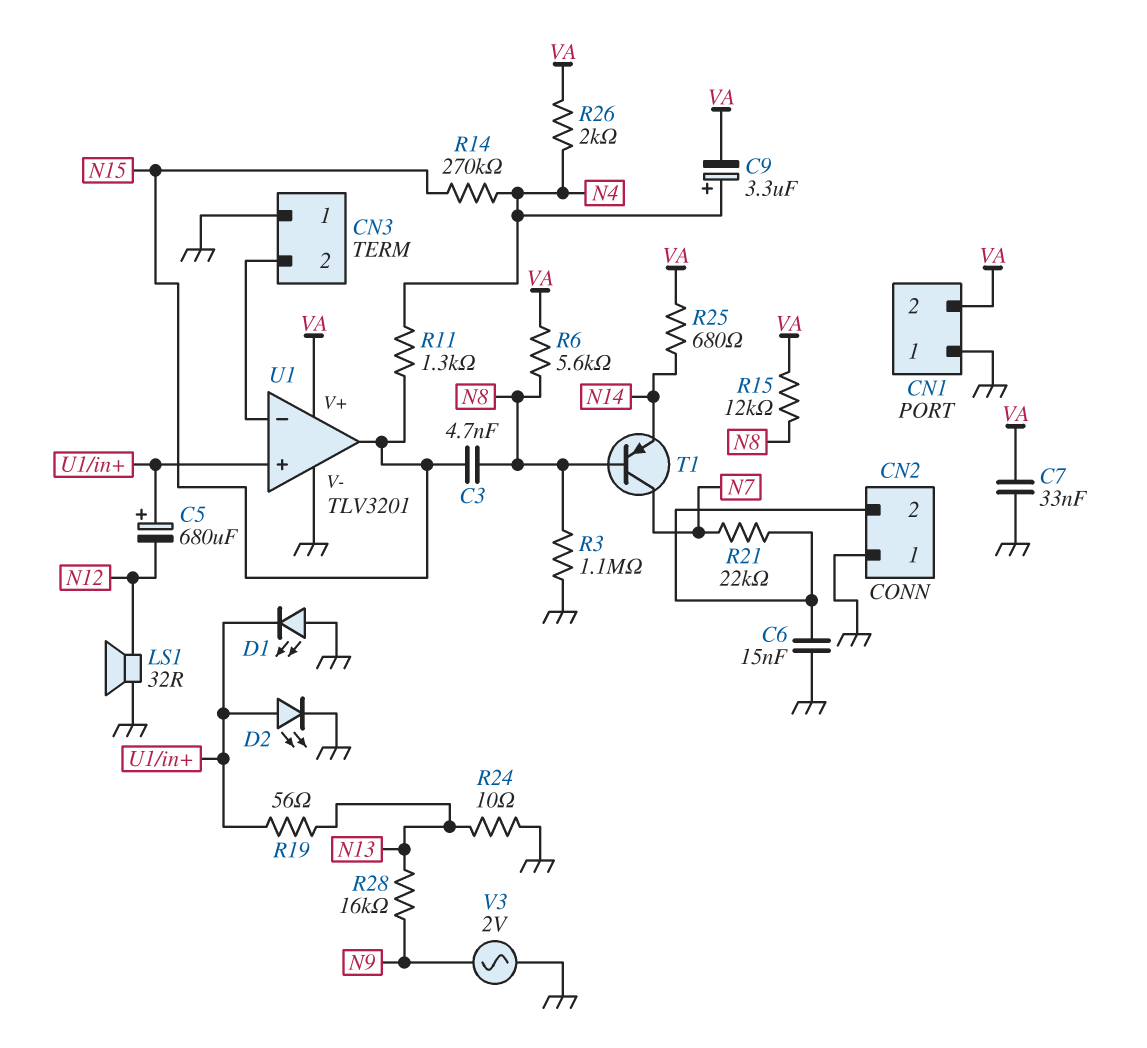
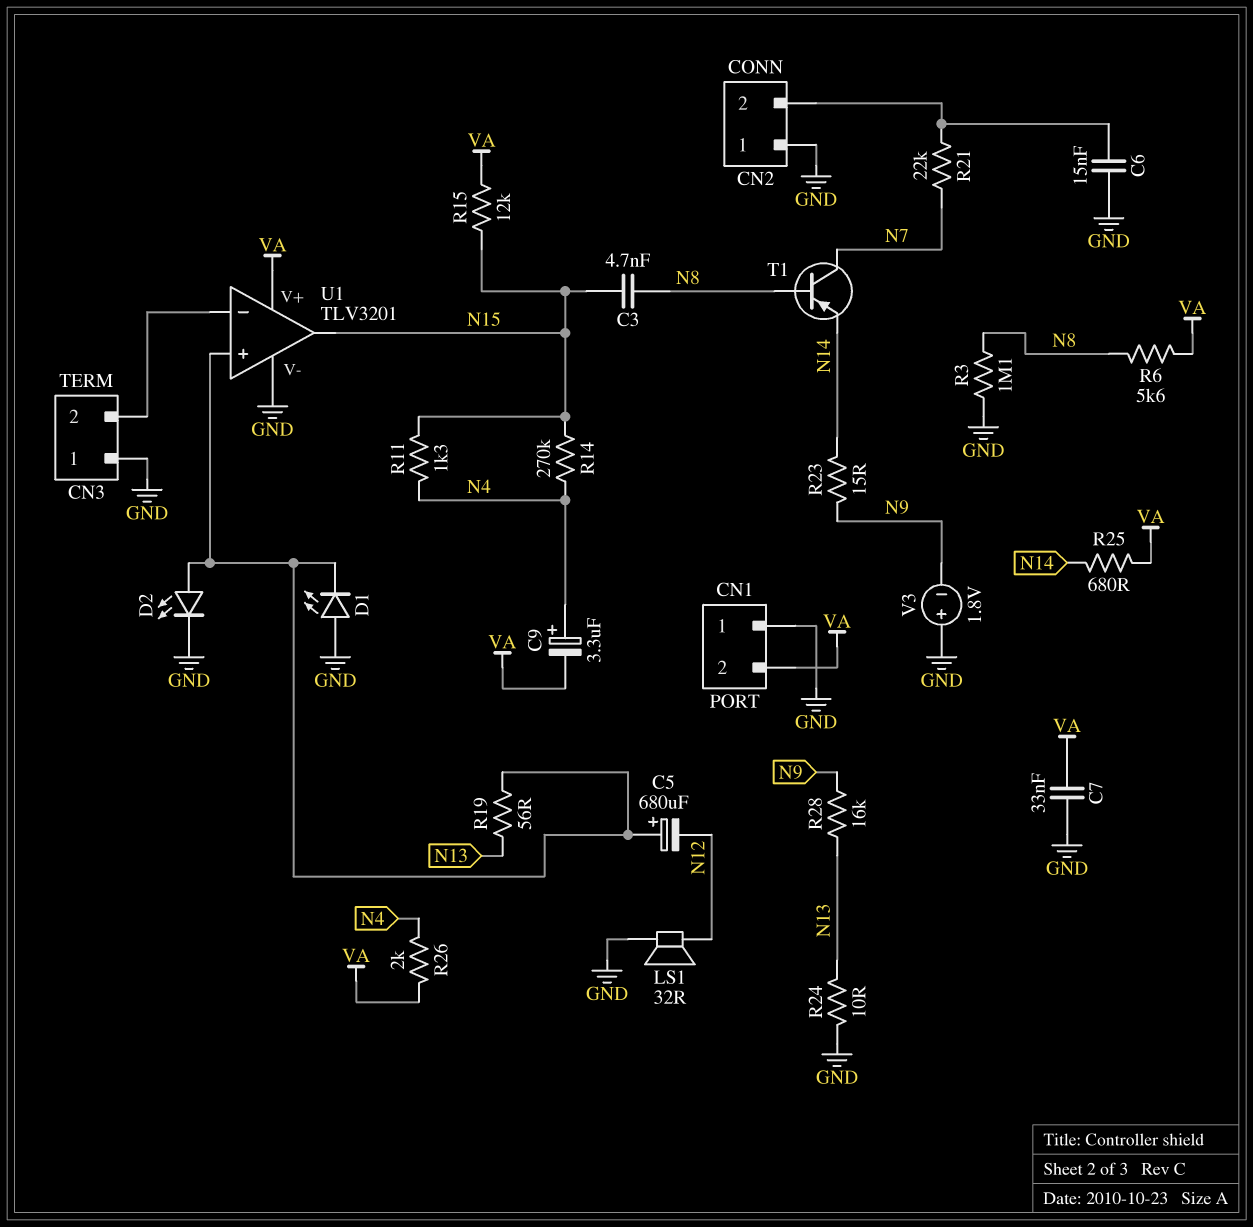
R15: 12k (N8, VA) -> 12k (N15, VA)
R23: none -> 15 (N9, N14)
V3: AC 2V (GND, N9) -> 1.8V (plus GND, minus N9)

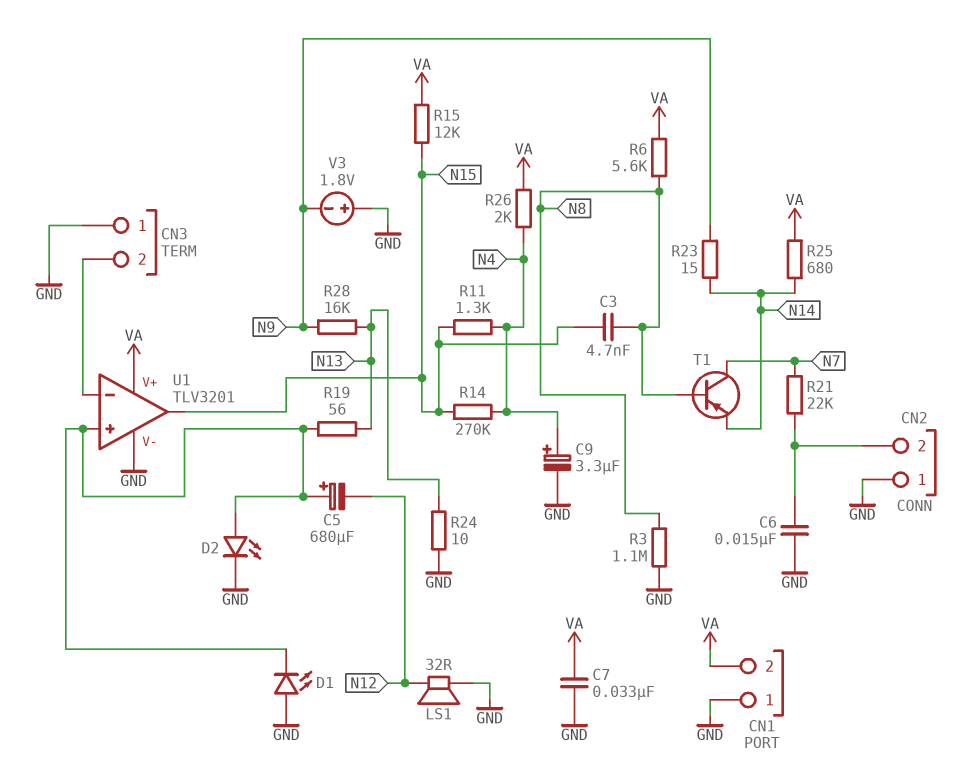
C9: 3.3uF (plus N4, minus VA) -> 3.3uF (plus N4, minus GND)

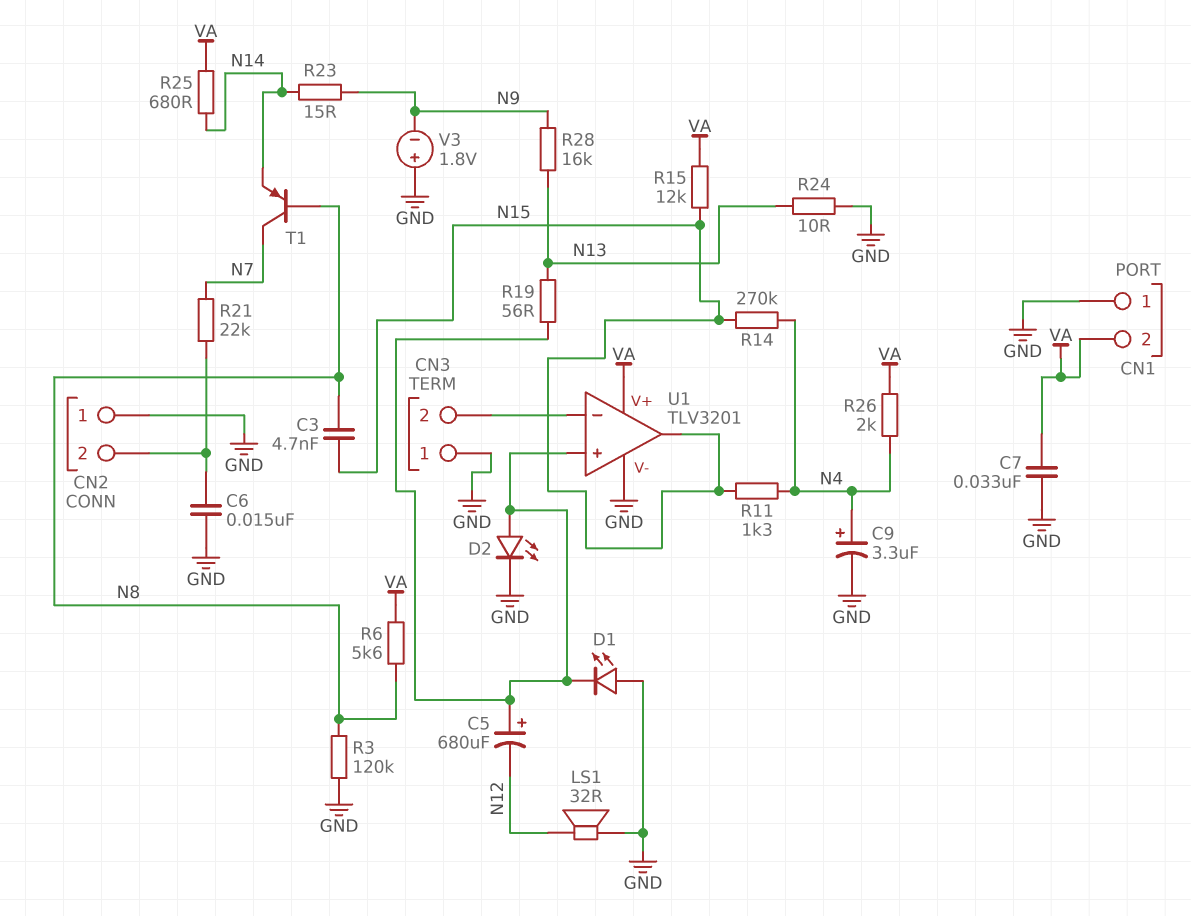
R3: 1.1M (GND, N8) -> 120k (GND, N8)

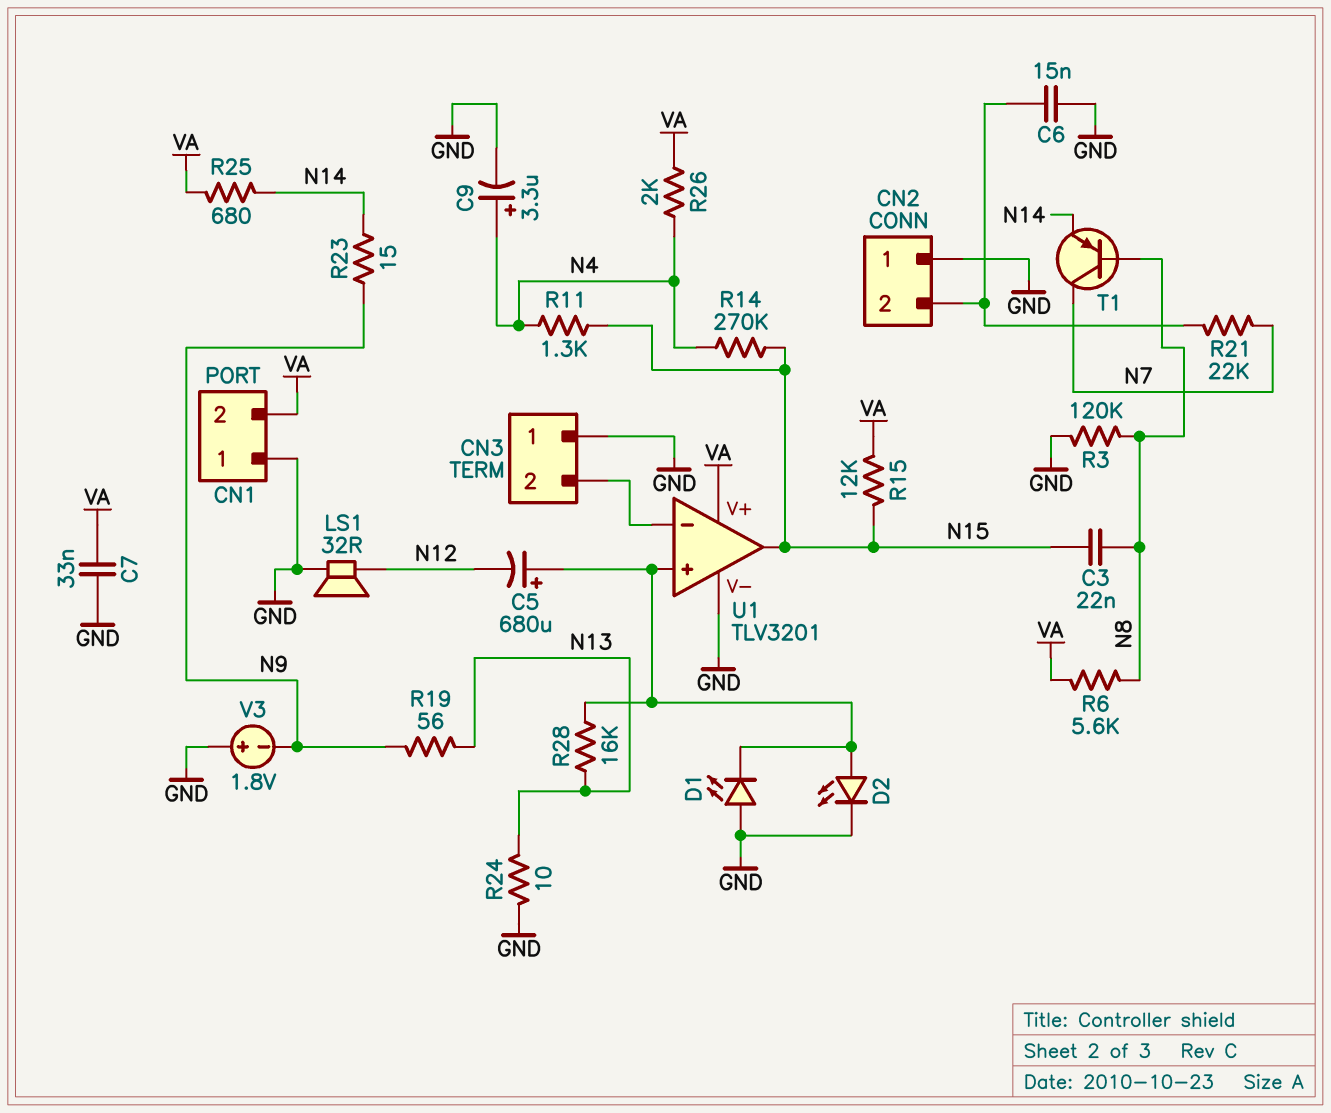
C3: 4.7nF (N8, N15) -> 22nF (N8, N15)
R19: 56 (N13, U1/in+) -> 56 (N9, N13)
R28: 16k (N9, N13) -> 16k (N13, U1/in+)

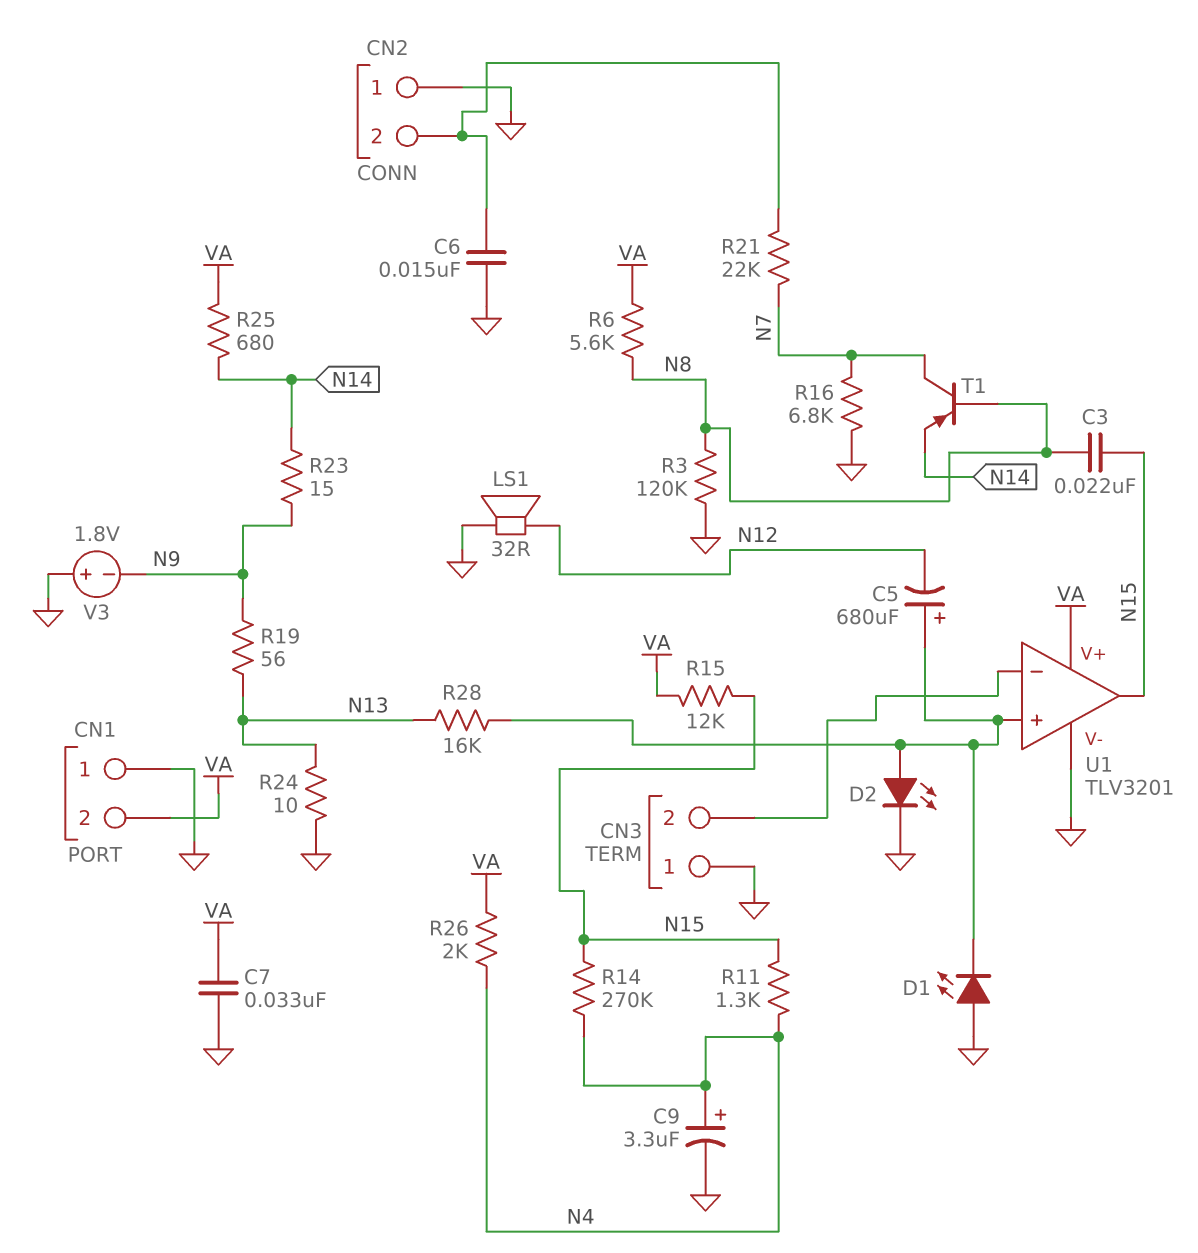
R16: none -> 6.8k (GND, N7)

